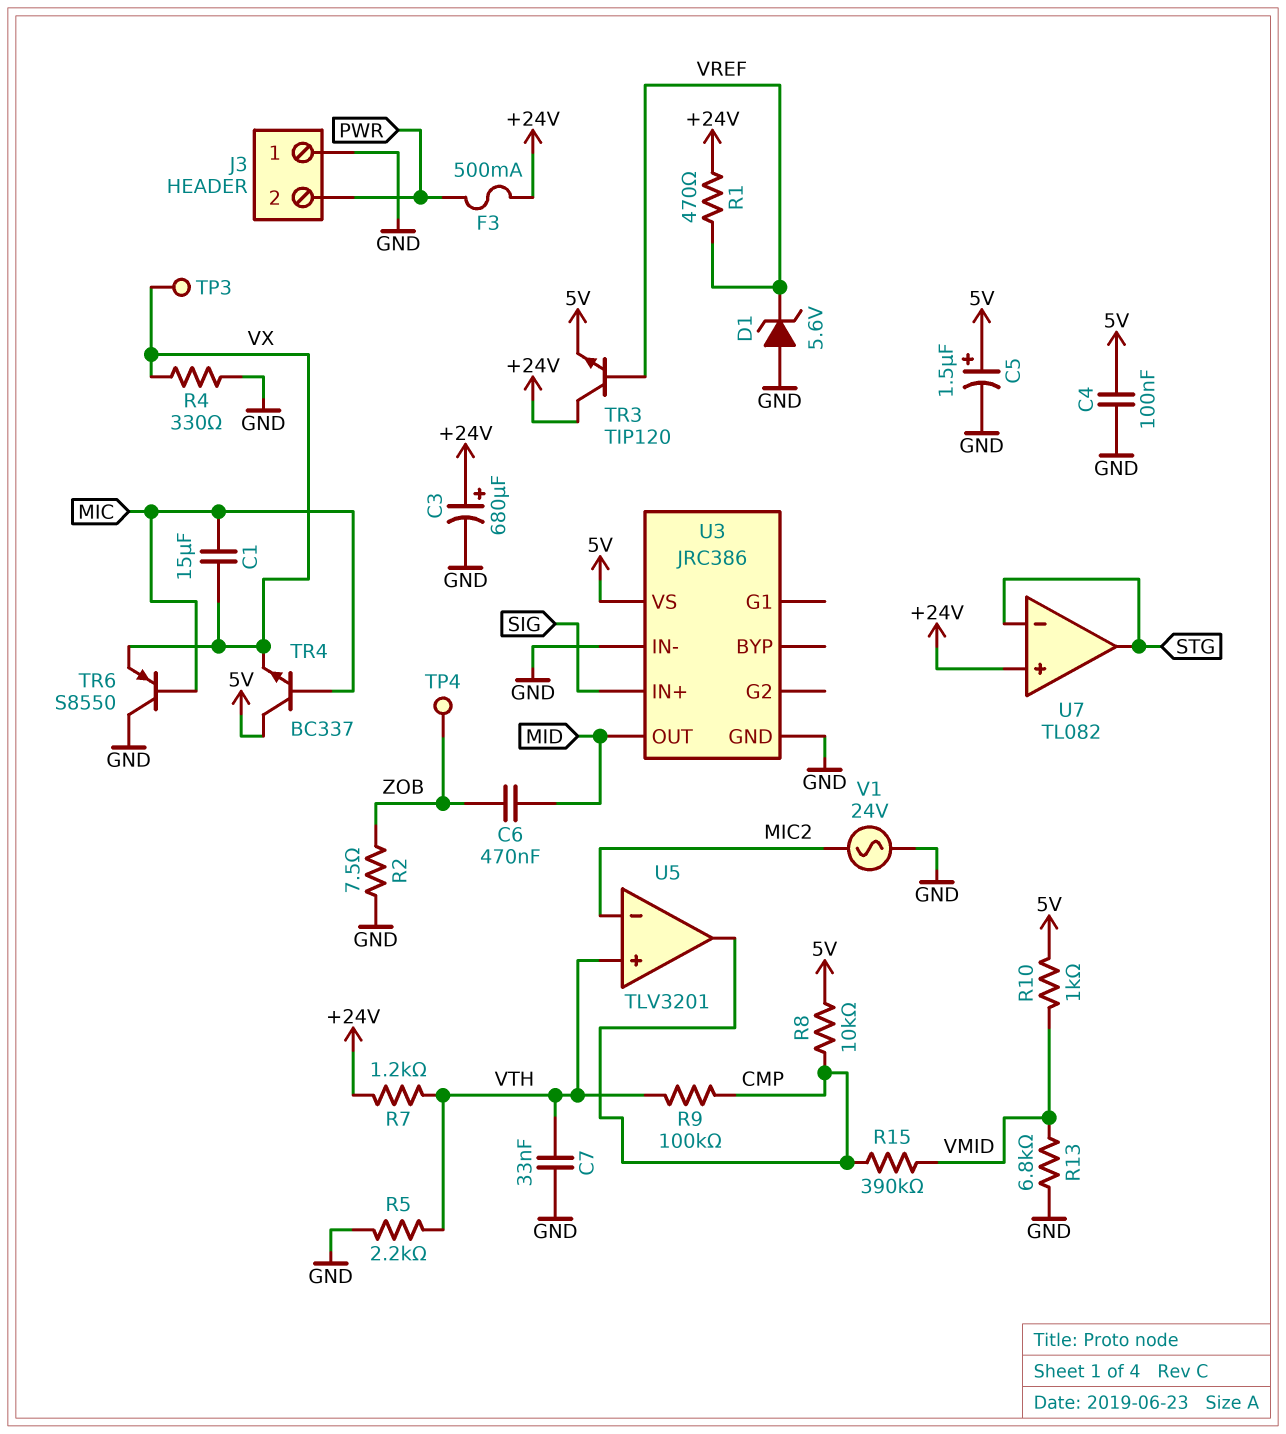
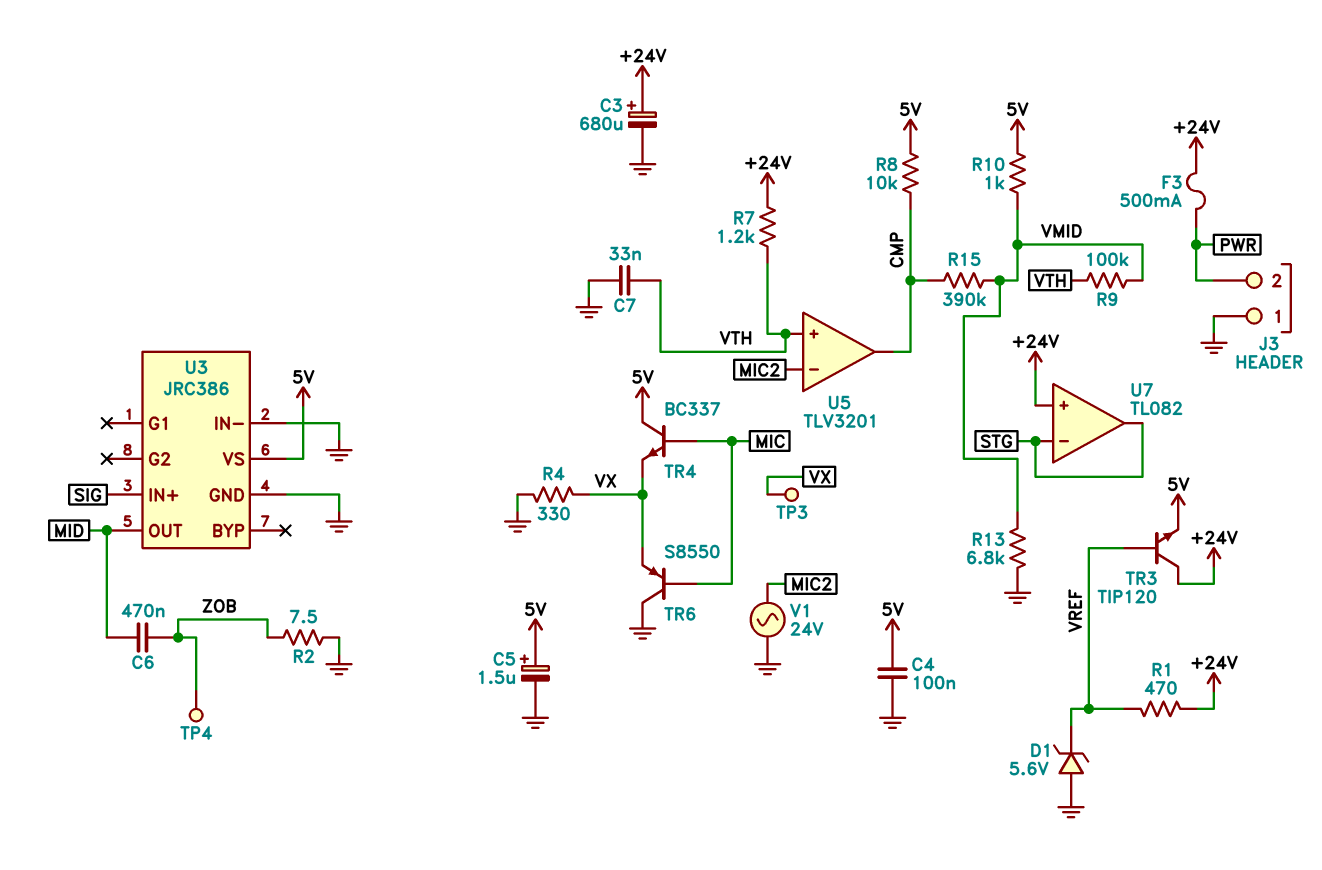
C1: 15uF (MIC, VX) -> none
R5: 2.2k (GND, VTH) -> none
R9: 100k (CMP, VTH) -> 100k (VMID, VTH)

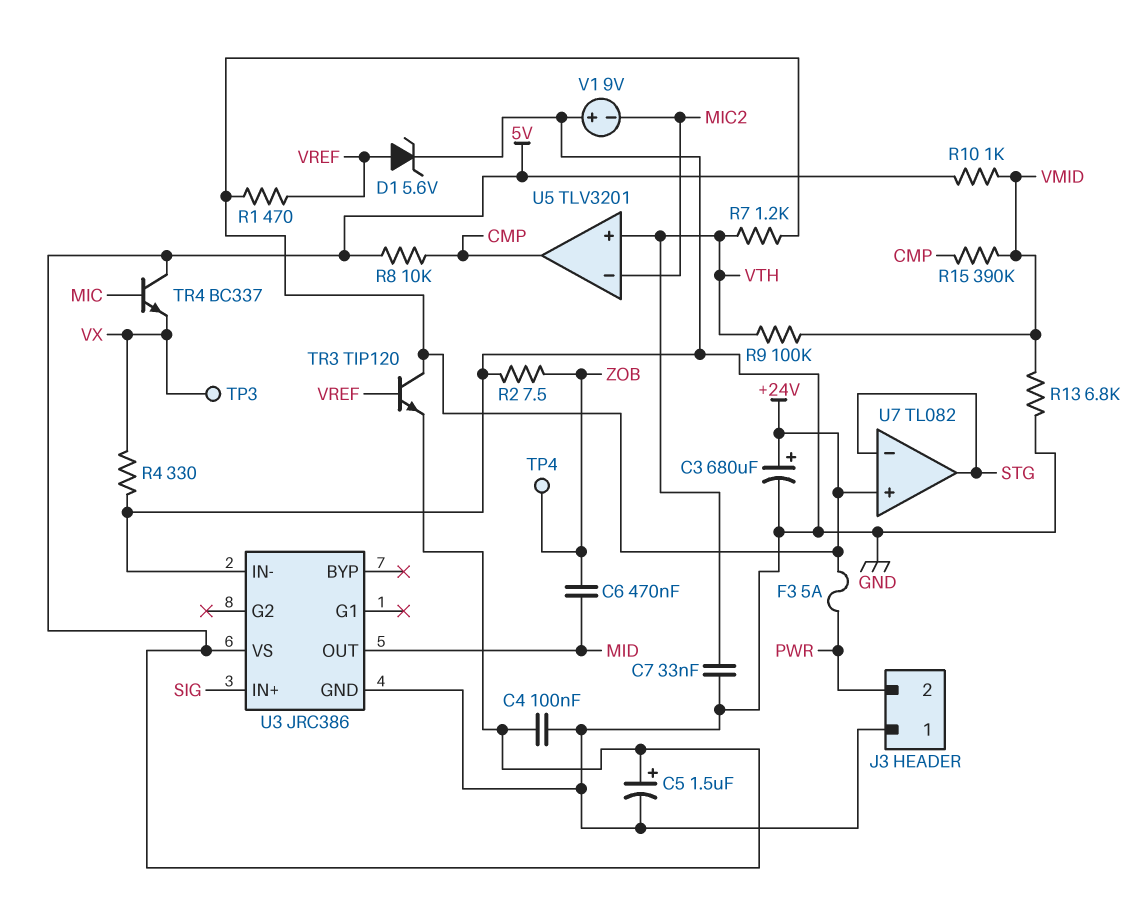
D1: zener 5.6V (A GND, K VREF) -> zener 5.6V (A VREF, K GND)
F3: 500mA (+24V, PWR) -> 5A (+24V, PWR)
TR6: PNP S8550 (B MIC, C GND, E VX) -> none
V1: AC 24V (GND, MIC2) -> 9V (plus GND, minus MIC2)

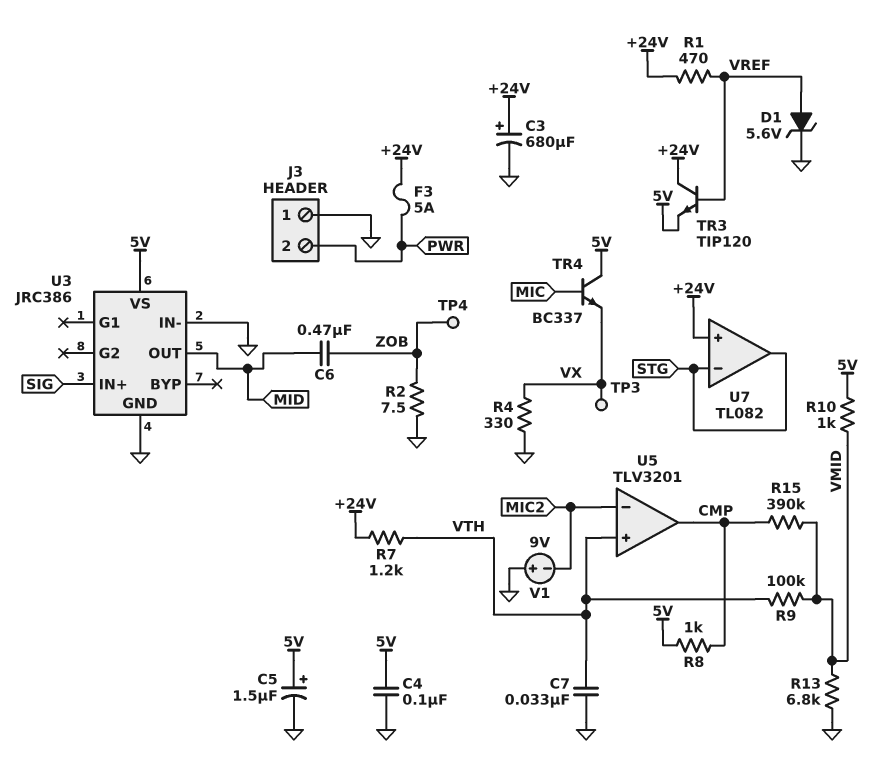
R8: 10k (5V, CMP) -> 1k (5V, CMP)

